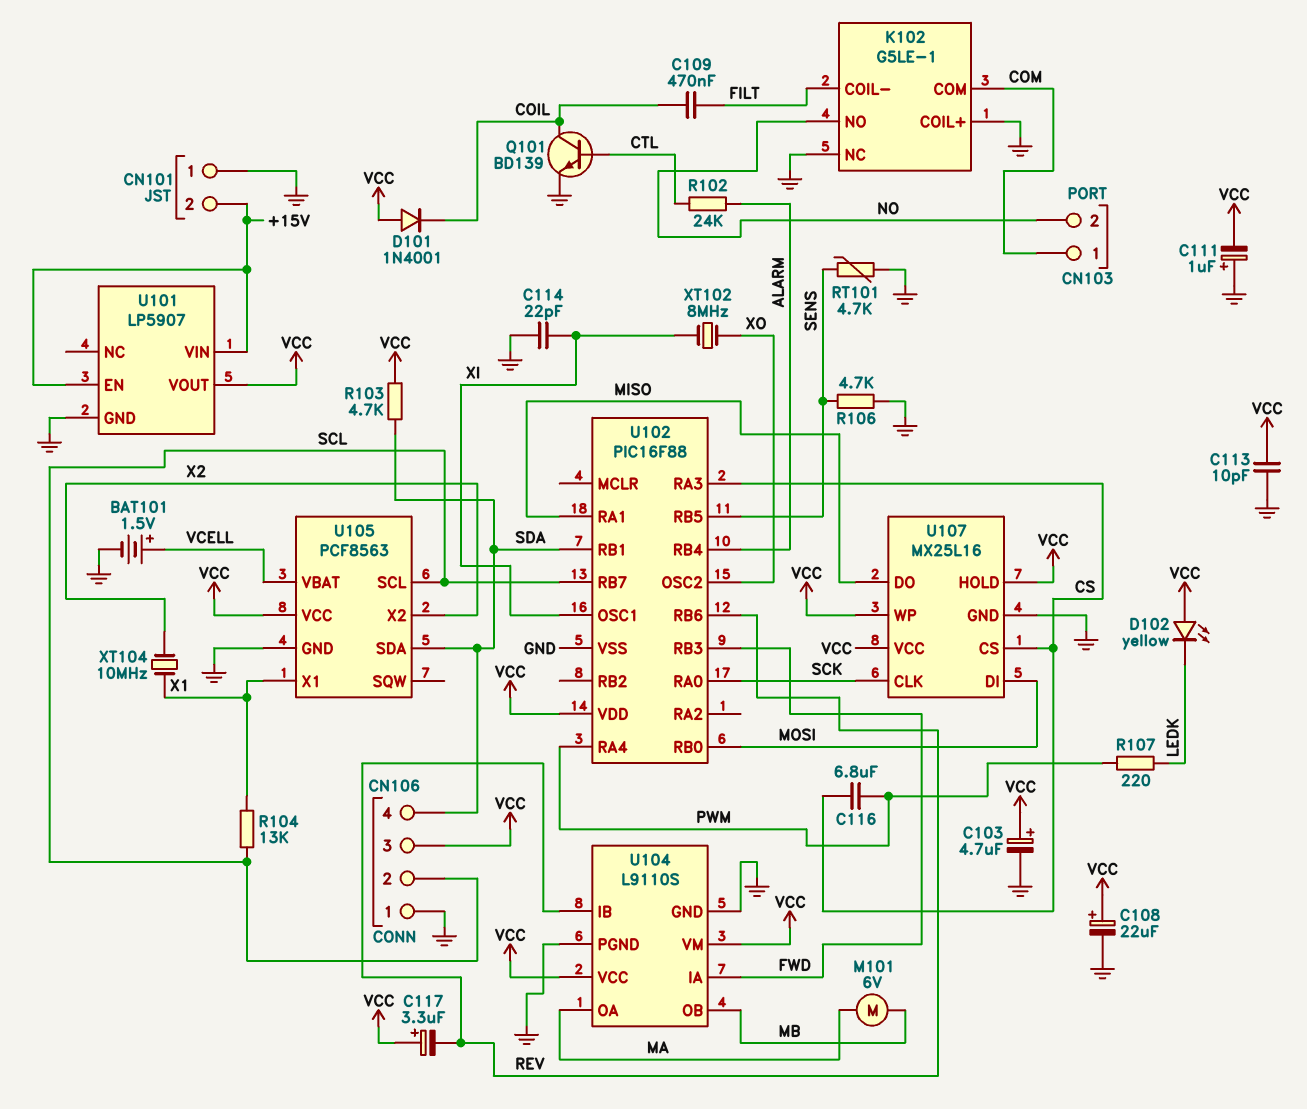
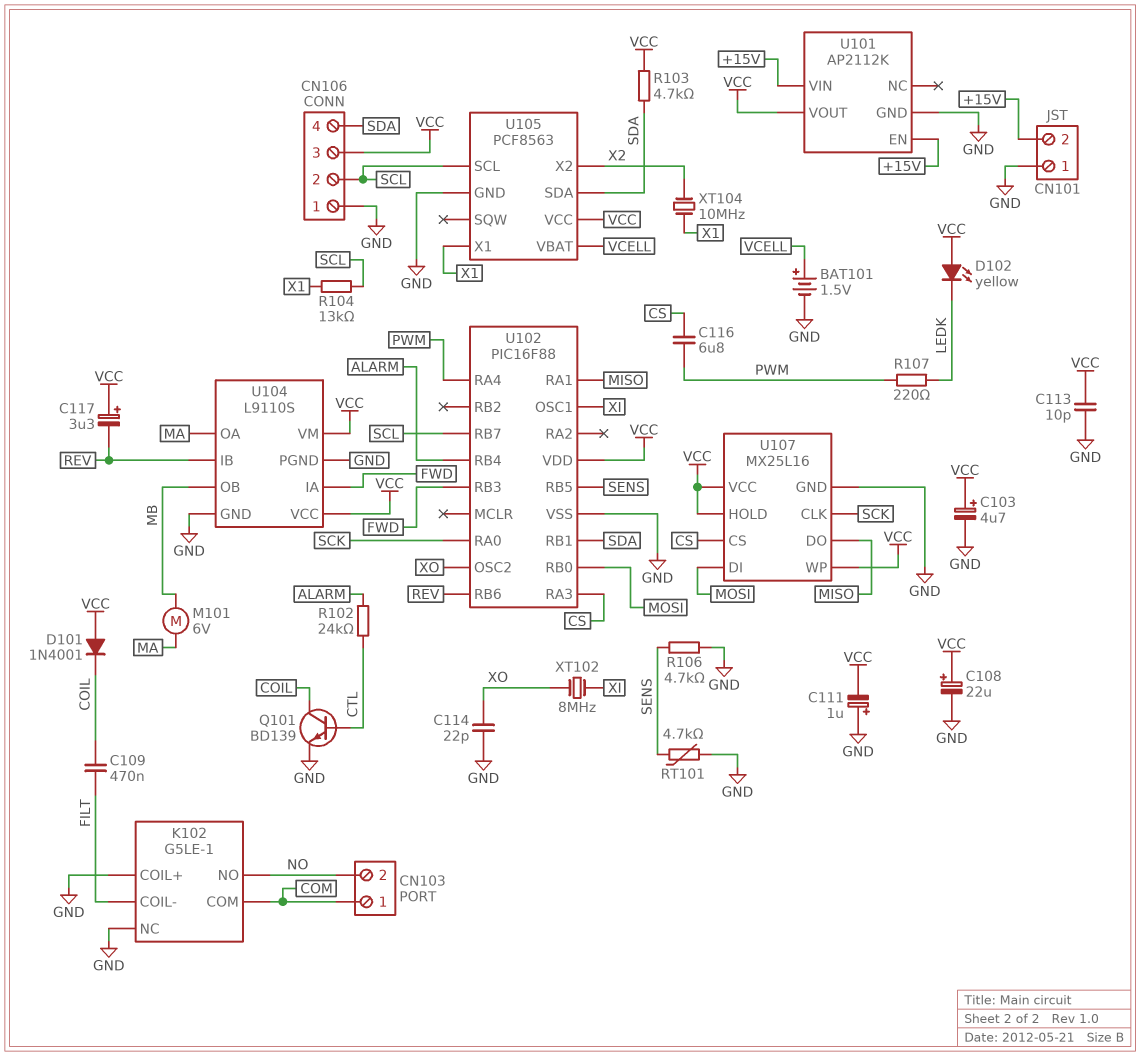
C114: 22pF (GND, XI) -> 22pF (GND, XO)
U101: LP5907 -> AP2112K

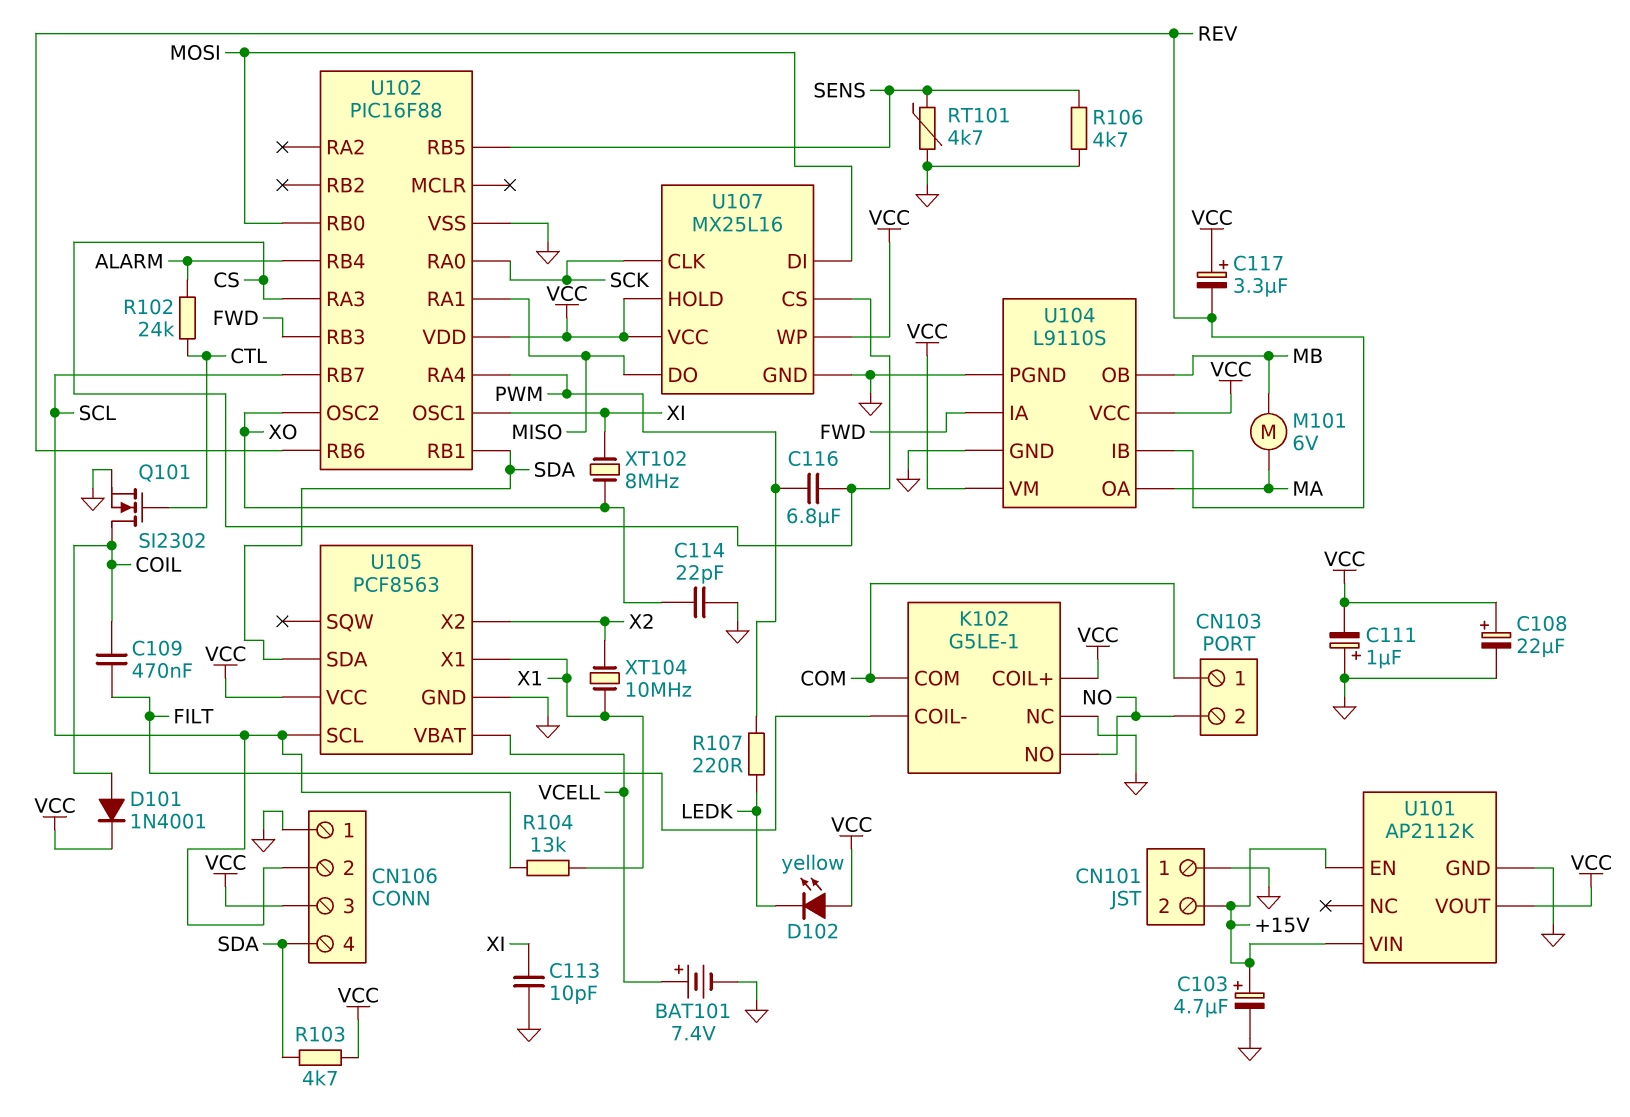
BAT101: 1.5V (plus VCELL, minus GND) -> 7.4V (plus VCELL, minus GND)
C103: 4.7uF (plus VCC, minus GND) -> 4.7uF (plus +15V, minus GND)
C113: 10pF (GND, VCC) -> 10pF (GND, XI)
D101: diode 1N4001 (A VCC, K COIL) -> diode 1N4001 (A COIL, K VCC)
K102 pin COIL+: GND -> VCC
Q101: NPN BD139 (B CTL, C COIL, E GND) -> NMOS SI2302 (G CTL, D COIL, S GND)

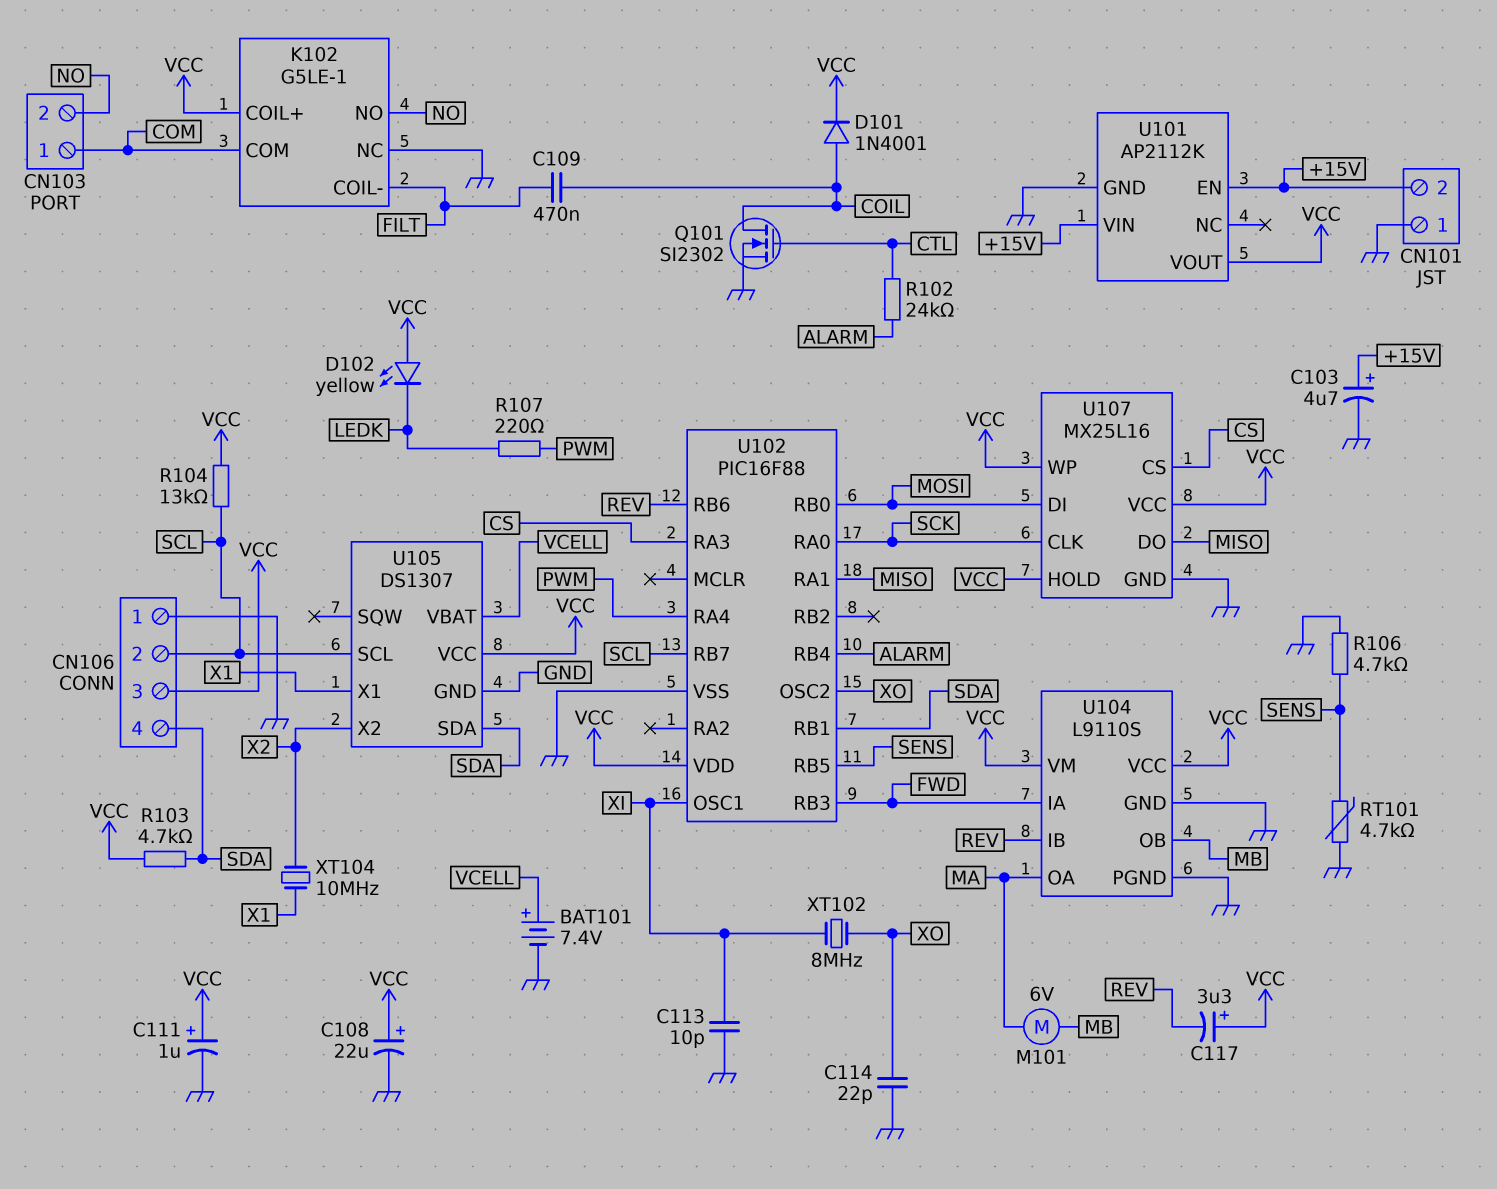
C111: 1uF (plus GND, minus VCC) -> 1uF (plus VCC, minus GND)
C116: 6.8uF (CS, PWM) -> none
R104: 13k (SCL, X1) -> 13k (SCL, VCC)
U105: PCF8563 -> DS1307

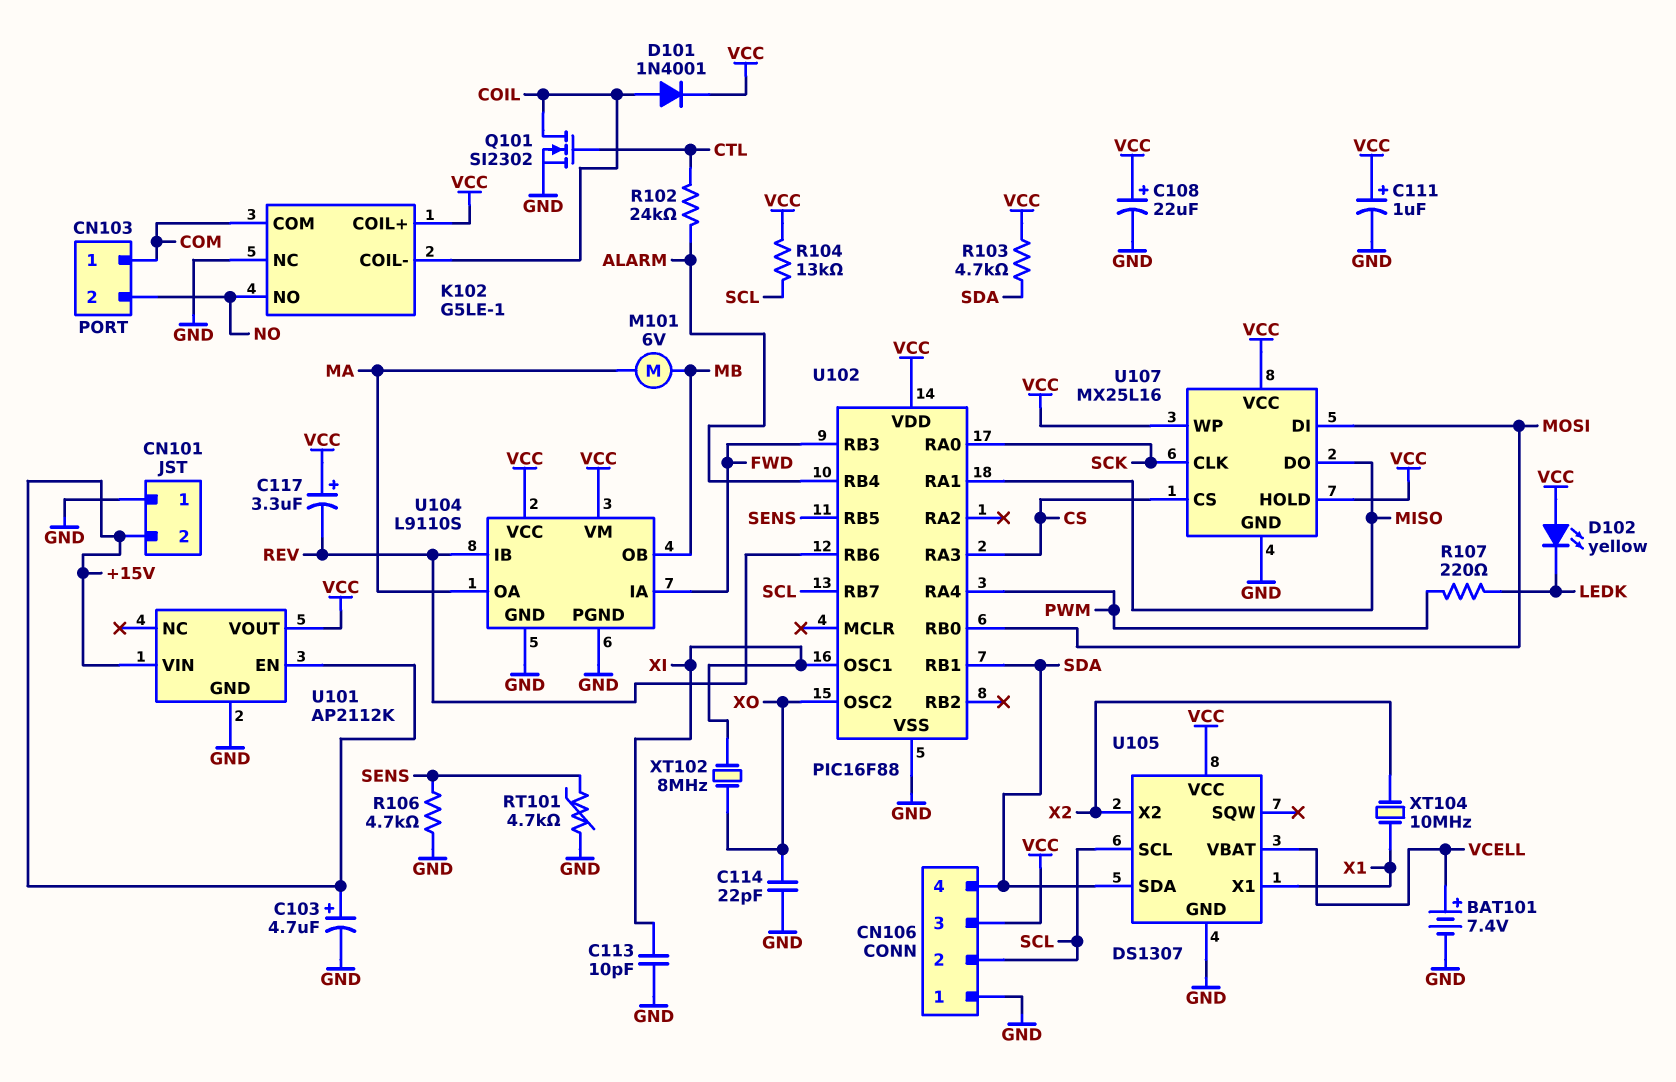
C109: 470nF (COIL, FILT) -> none
K102 pin COIL-: FILT -> COIL

